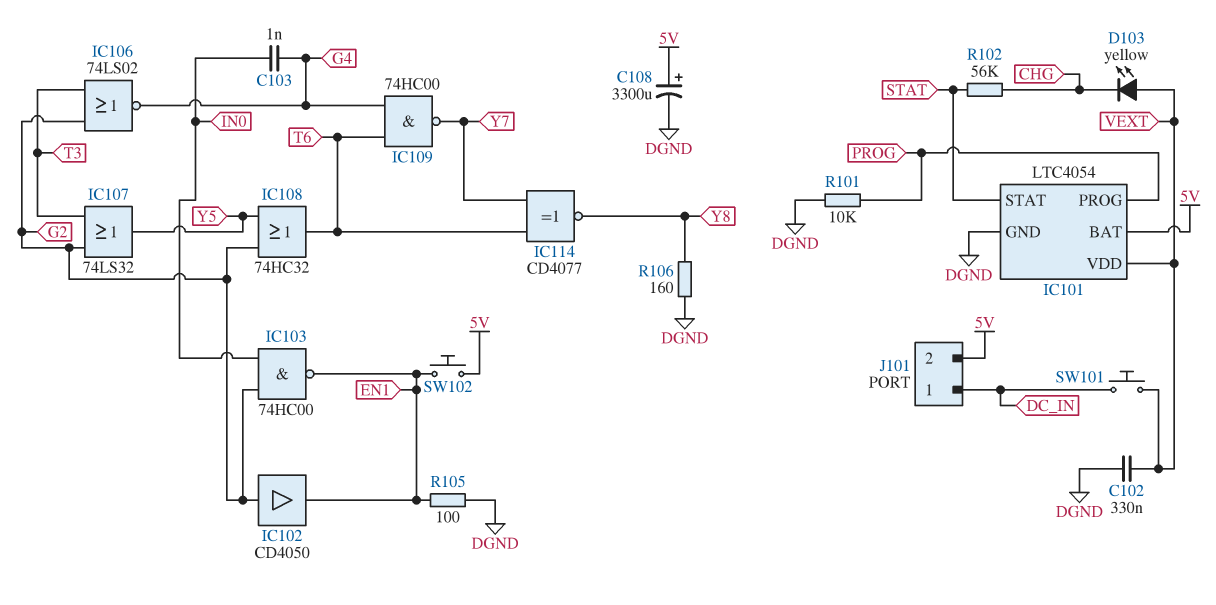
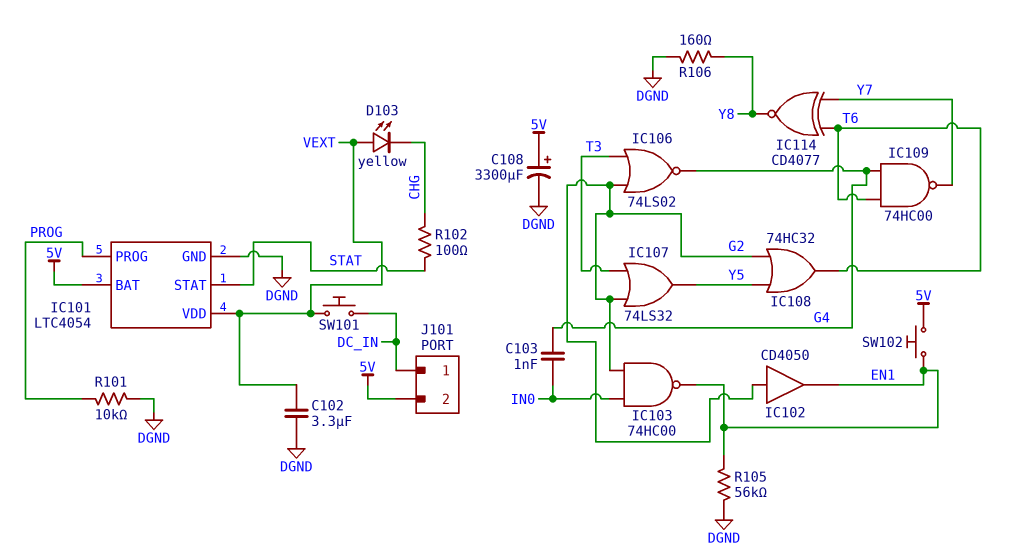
C102: 330nF (DGND, VEXT) -> 3.3uF (DGND, VEXT)
R102: 56k (CHG, STAT) -> 100 (CHG, STAT)
R105: 100 (DGND, EN1) -> 56k (DGND, EN1)

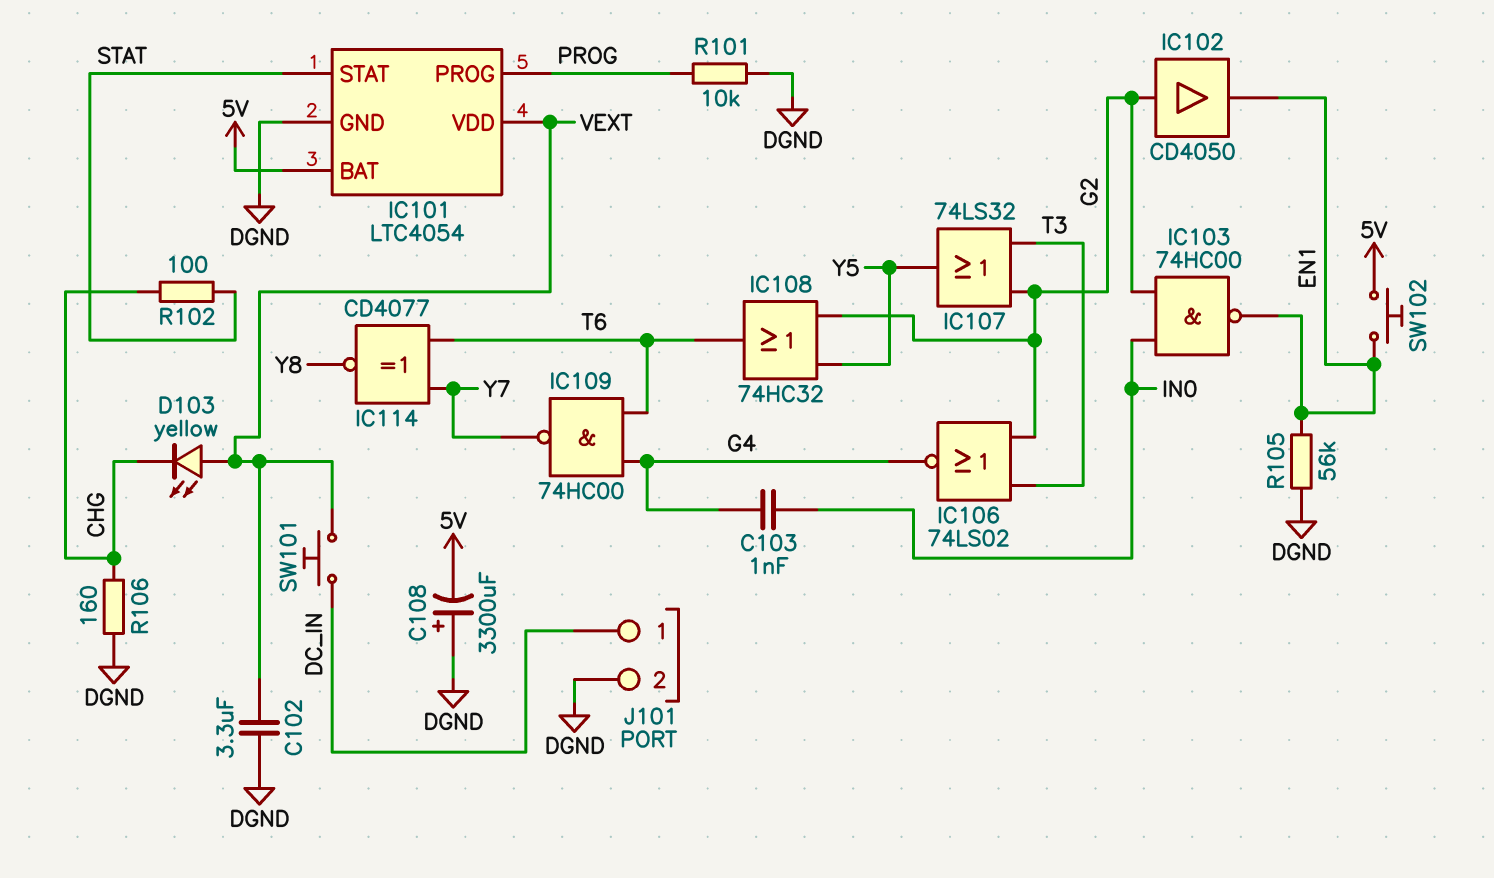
C108: 3300uF (plus 5V, minus DGND) -> 3300uF (plus DGND, minus 5V)
J101 pin 2: 5V -> DGND
R106: 160 (DGND, Y8) -> 160 (CHG, DGND)

